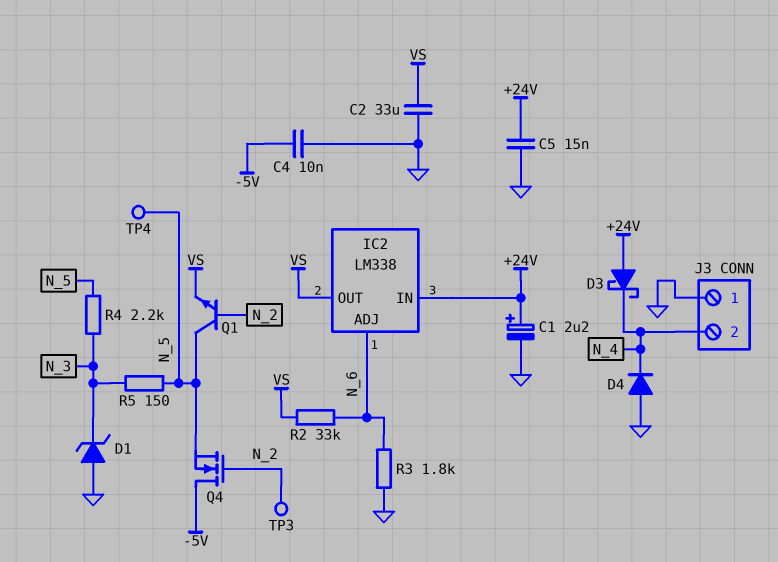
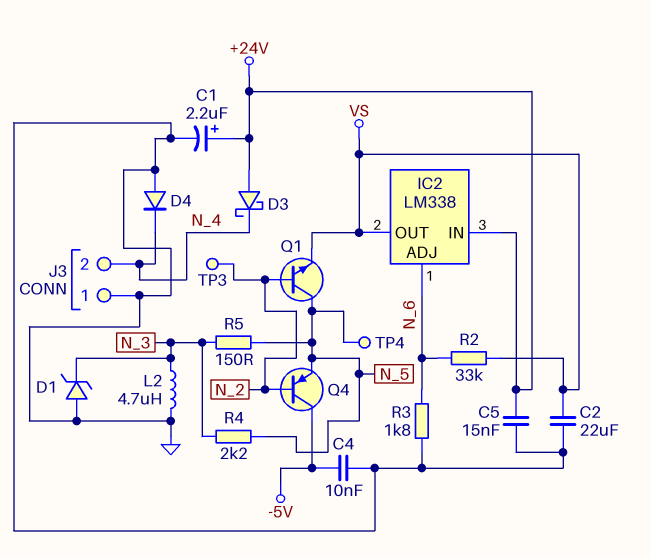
C2: 33uF (GND, VS) -> 22uF (GND, VS)
L2: none -> 4.7uH (GND, N_3)
Q4: NMOS (G N_2, D -5V, S N_5) -> PNP (B N_2, C -5V, E N_5)

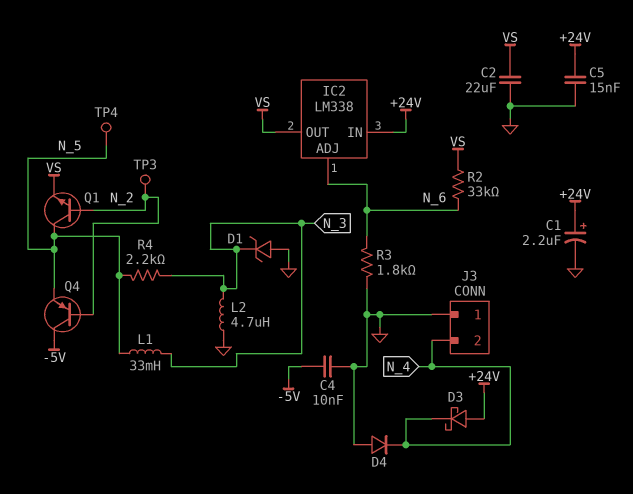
L1: none -> 33mH (N_3, N_5)
R5: 150 (N_3, N_5) -> none

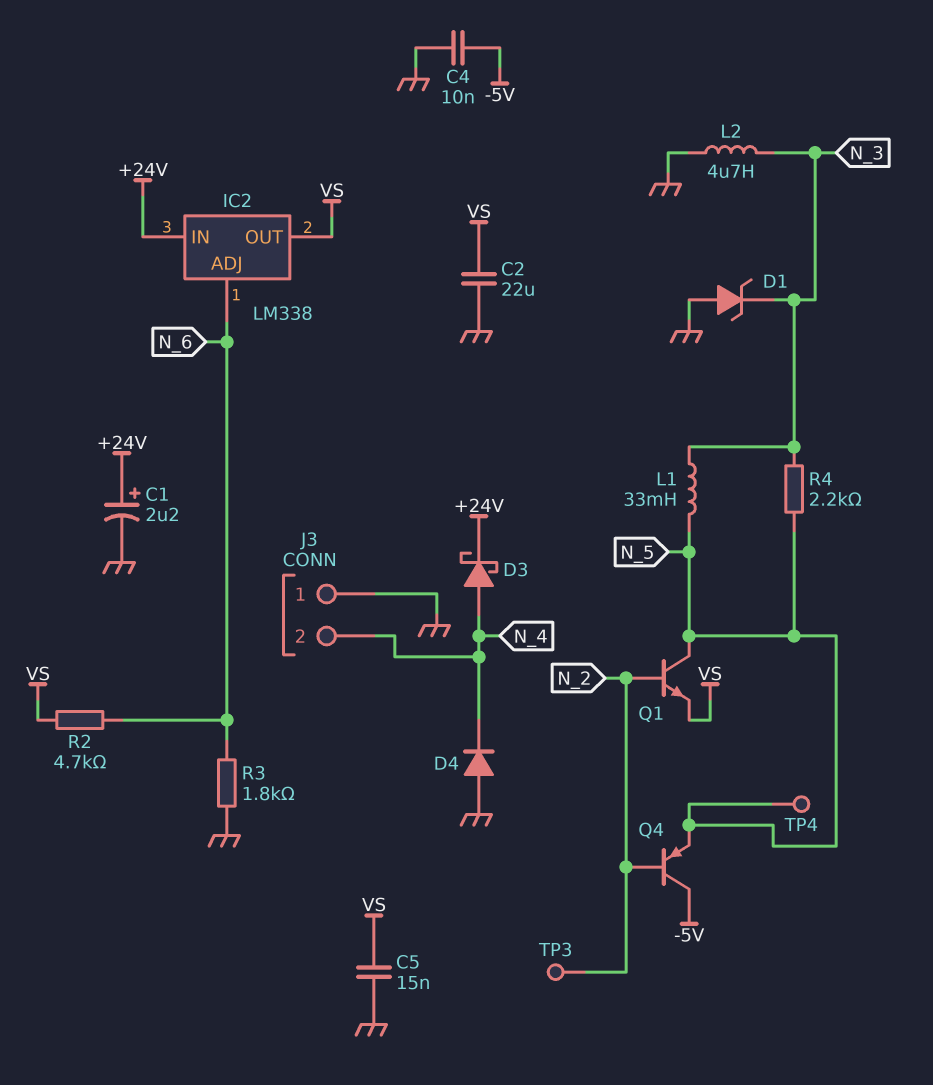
C5: 15nF (+24V, GND) -> 15nF (GND, VS)
D3: schottky (A +24V, K N_4) -> schottky (A N_4, K +24V)
R2: 33k (N_6, VS) -> 4.7k (N_6, VS)

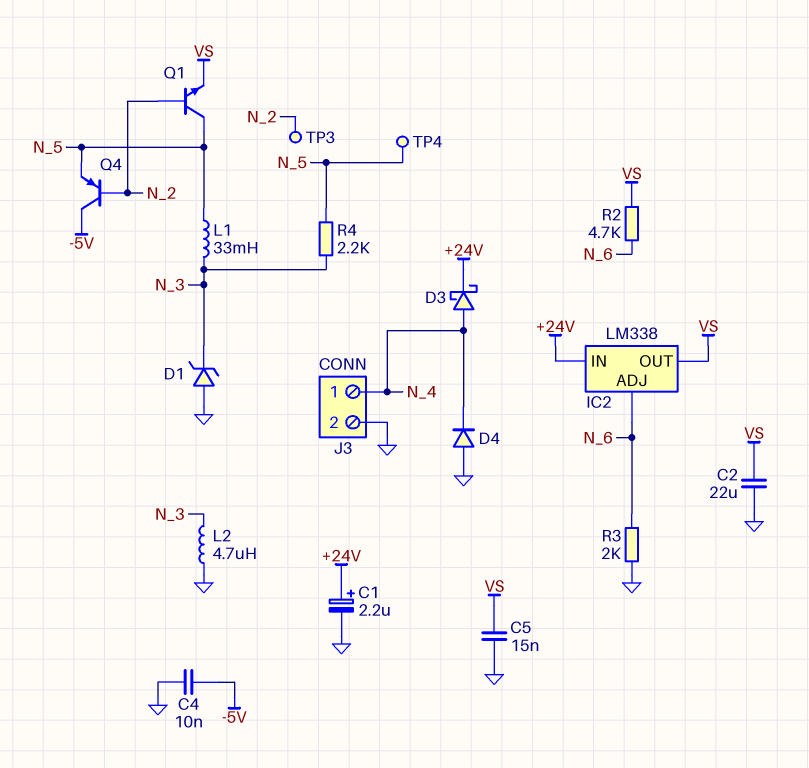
J3 pin 1: GND -> N_4
J3 pin 2: N_4 -> GND
R3: 1.8k (GND, N_6) -> 2k (GND, N_6)

